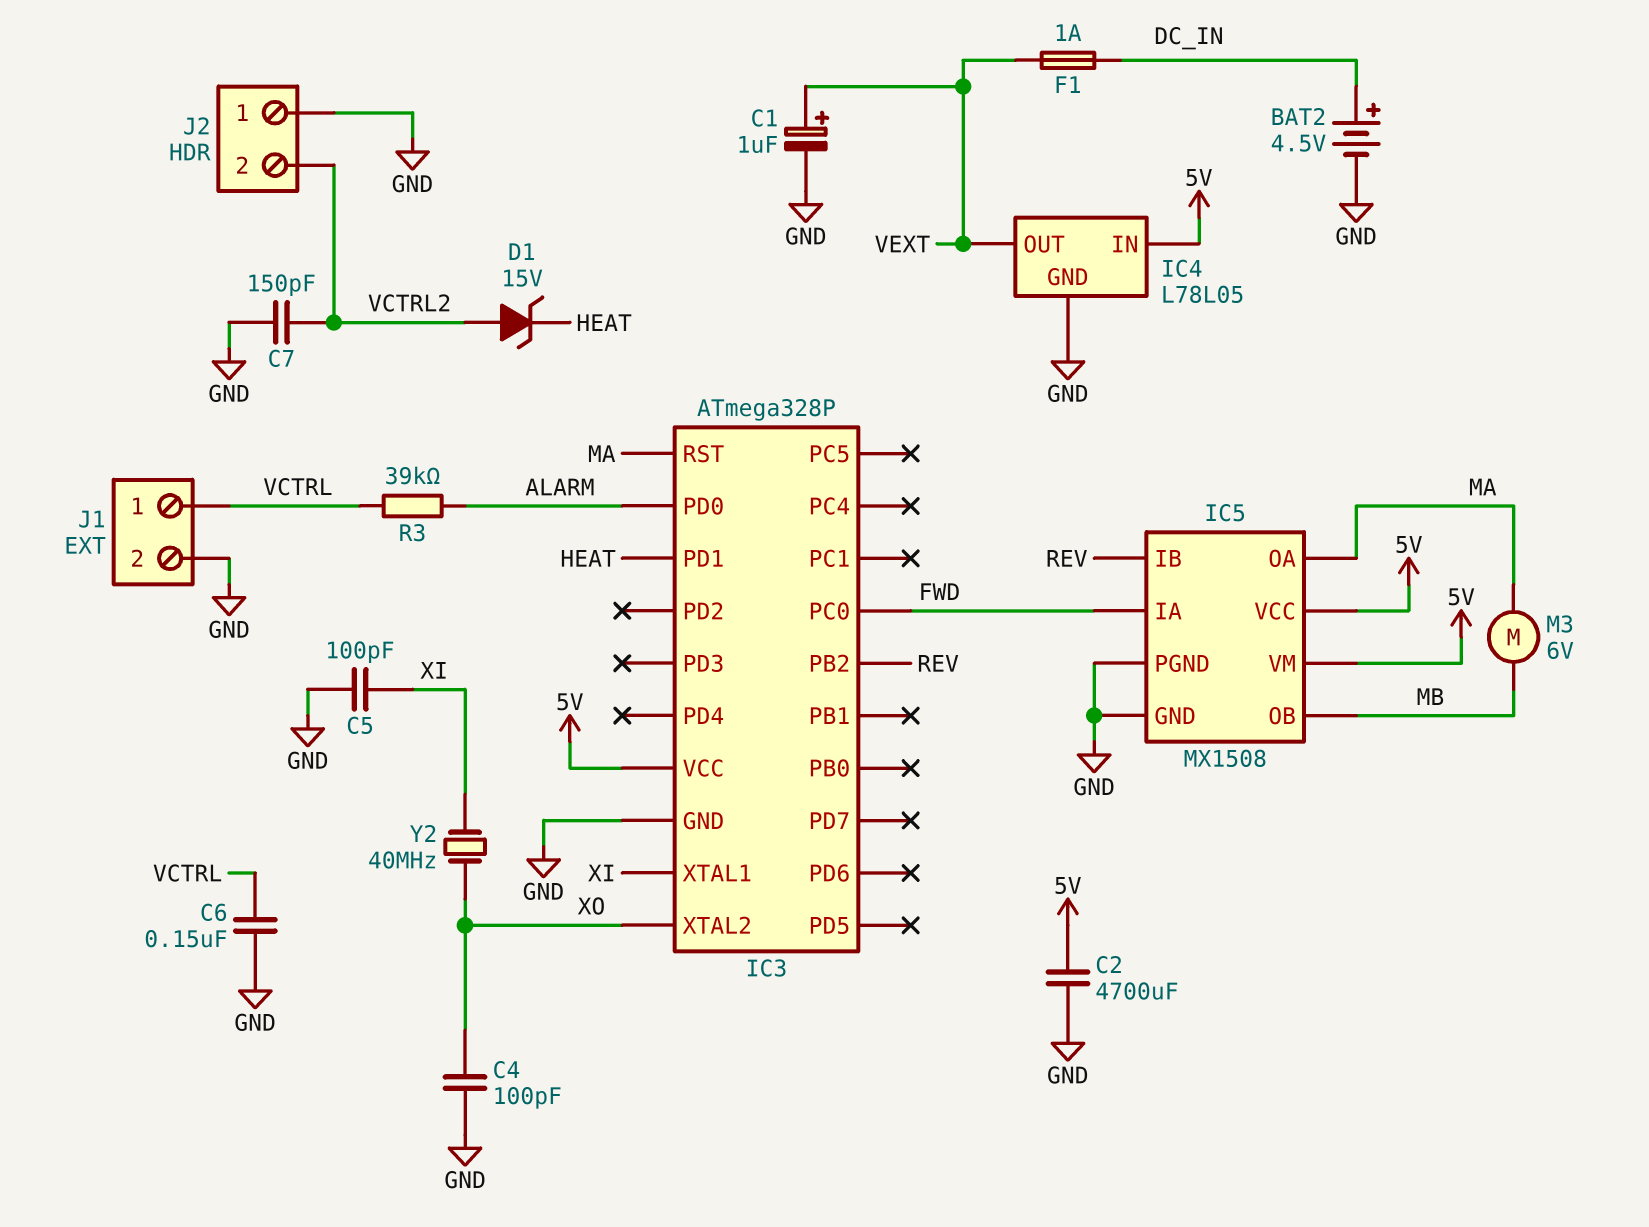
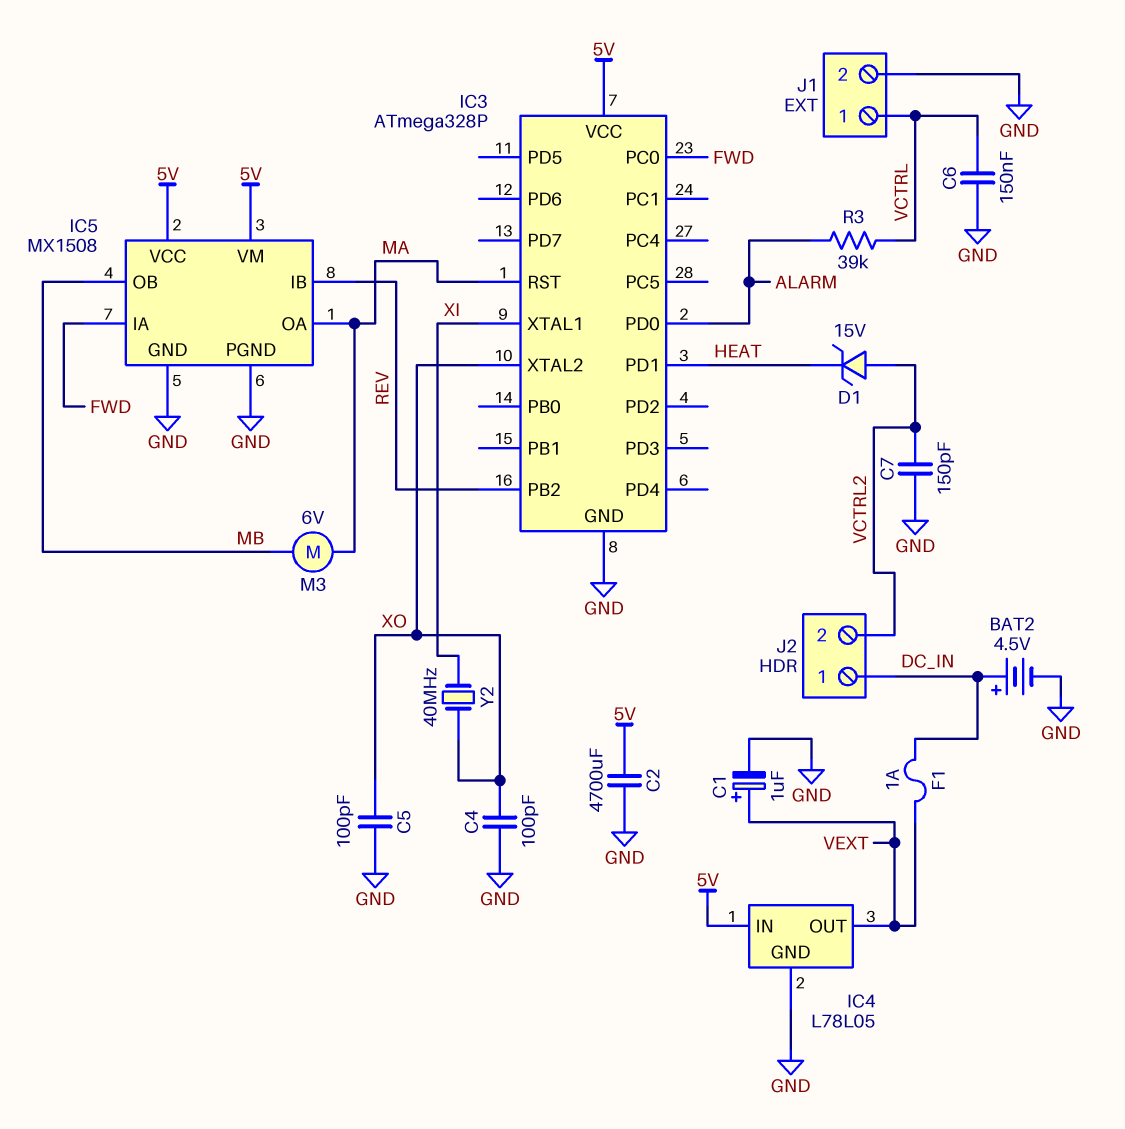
C5: 100pF (GND, XI) -> 100pF (GND, XO)
J2 pin 1: GND -> DC_IN

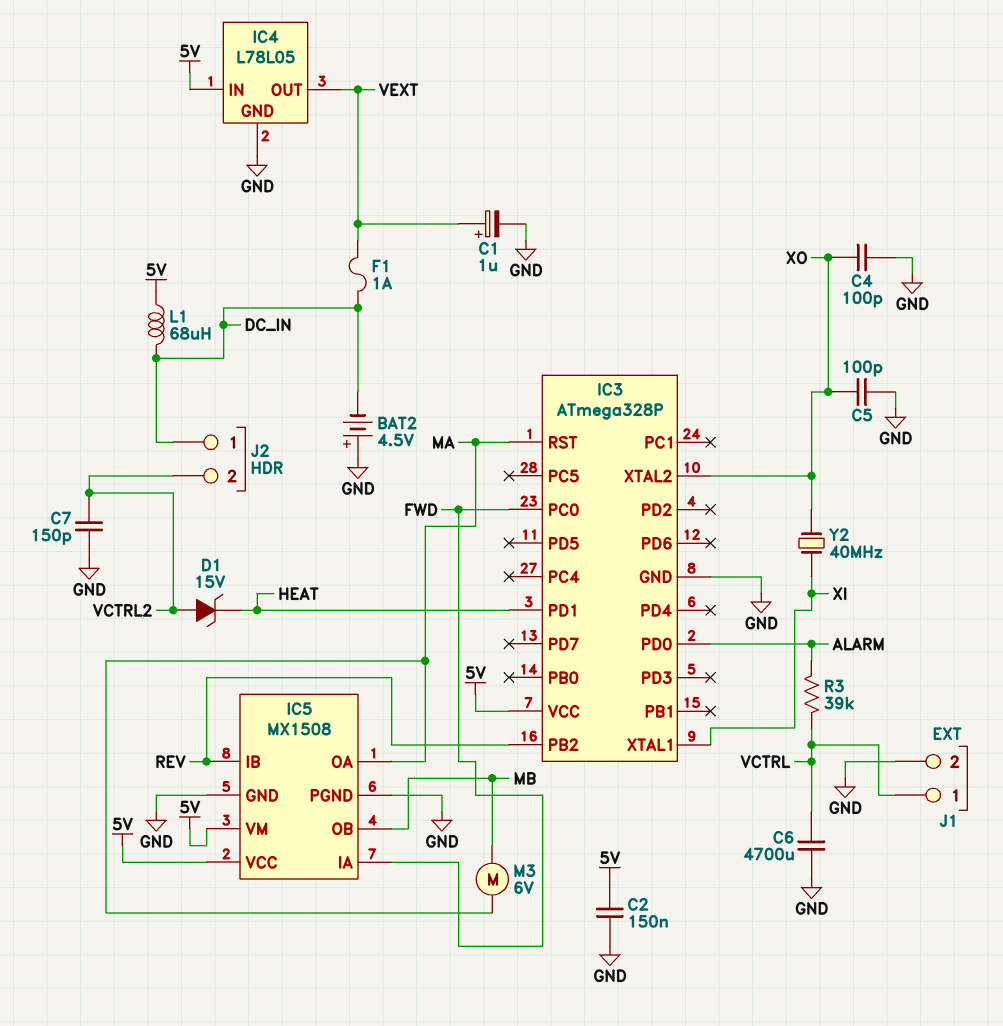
BAT2: 4.5V (plus DC_IN, minus GND) -> 4.5V (plus GND, minus DC_IN)
C2: 4700uF (5V, GND) -> 150nF (5V, GND)
C6: 150nF (GND, VCTRL) -> 4700uF (GND, VCTRL)
L1: none -> 68uH (5V, DC_IN)

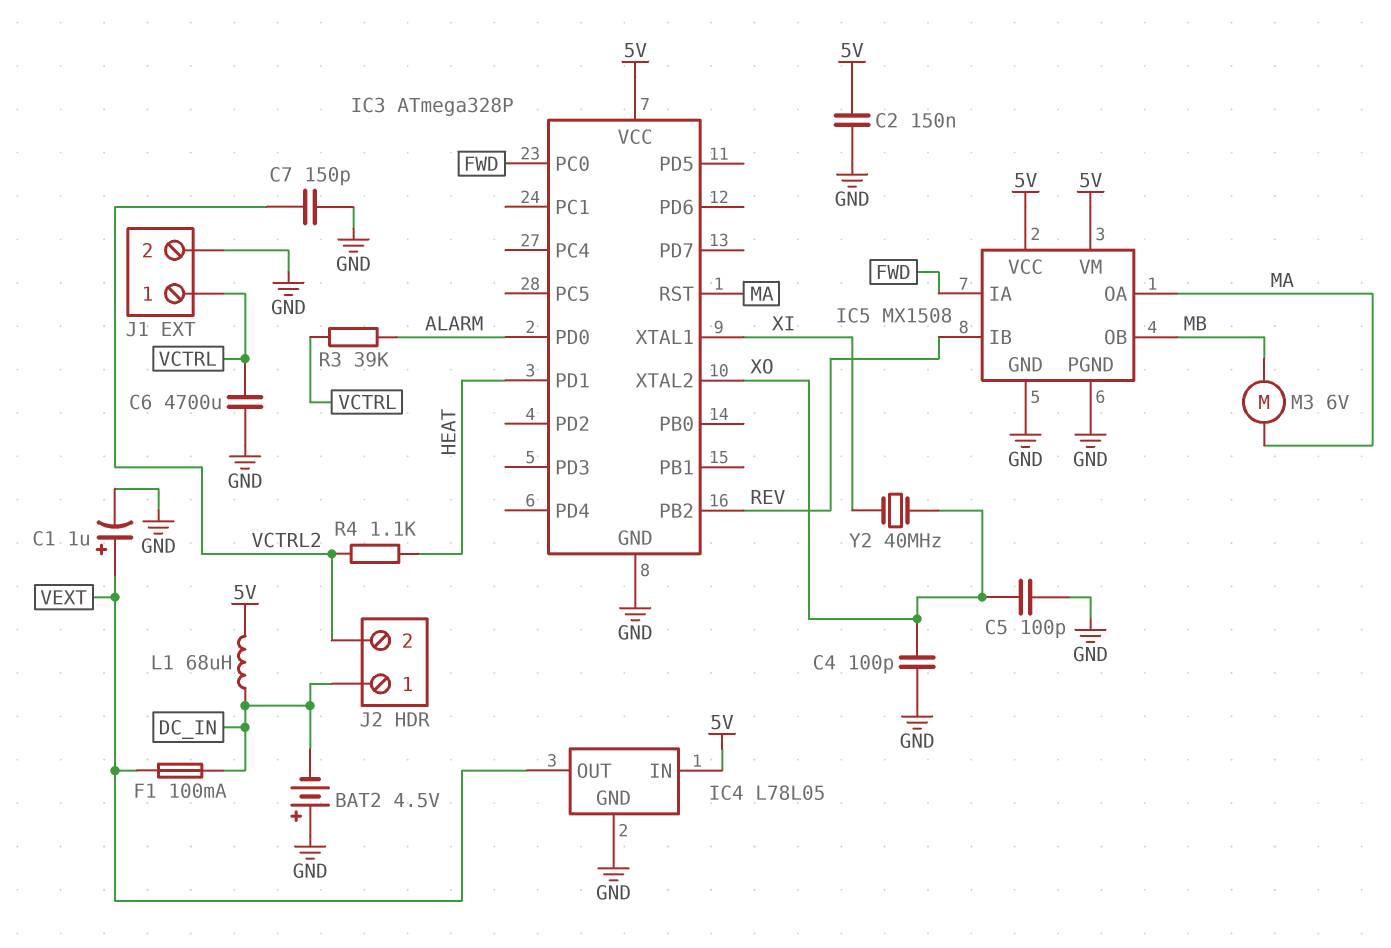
D1: zener 15V (A VCTRL2, K HEAT) -> none
F1: 1A (DC_IN, VEXT) -> 100mA (DC_IN, VEXT)
R4: none -> 1.1k (HEAT, VCTRL2)

